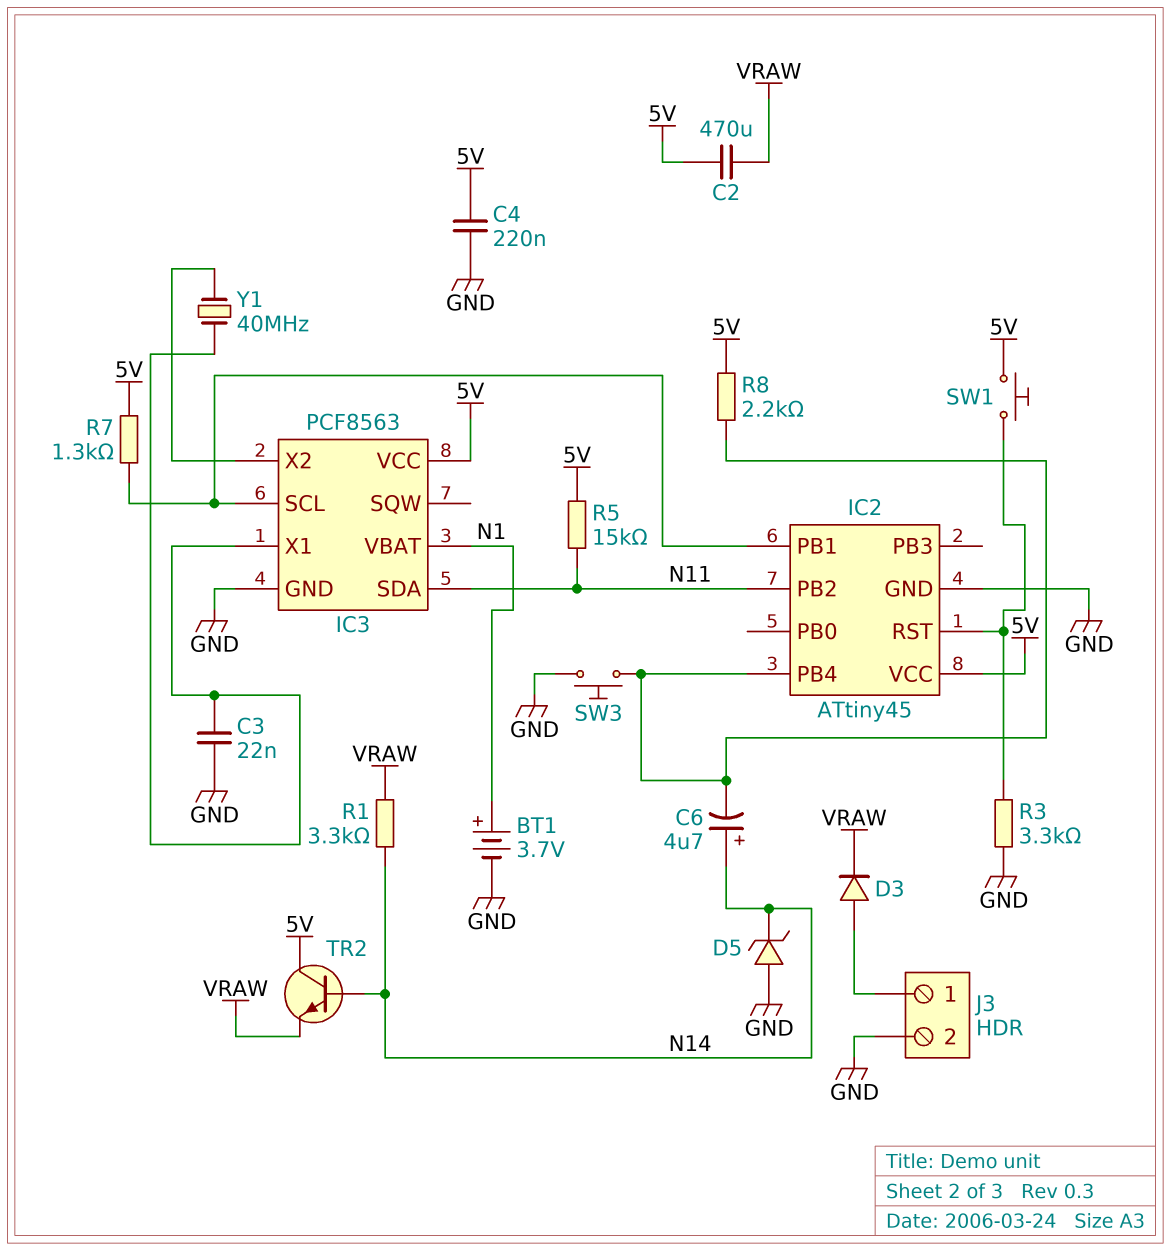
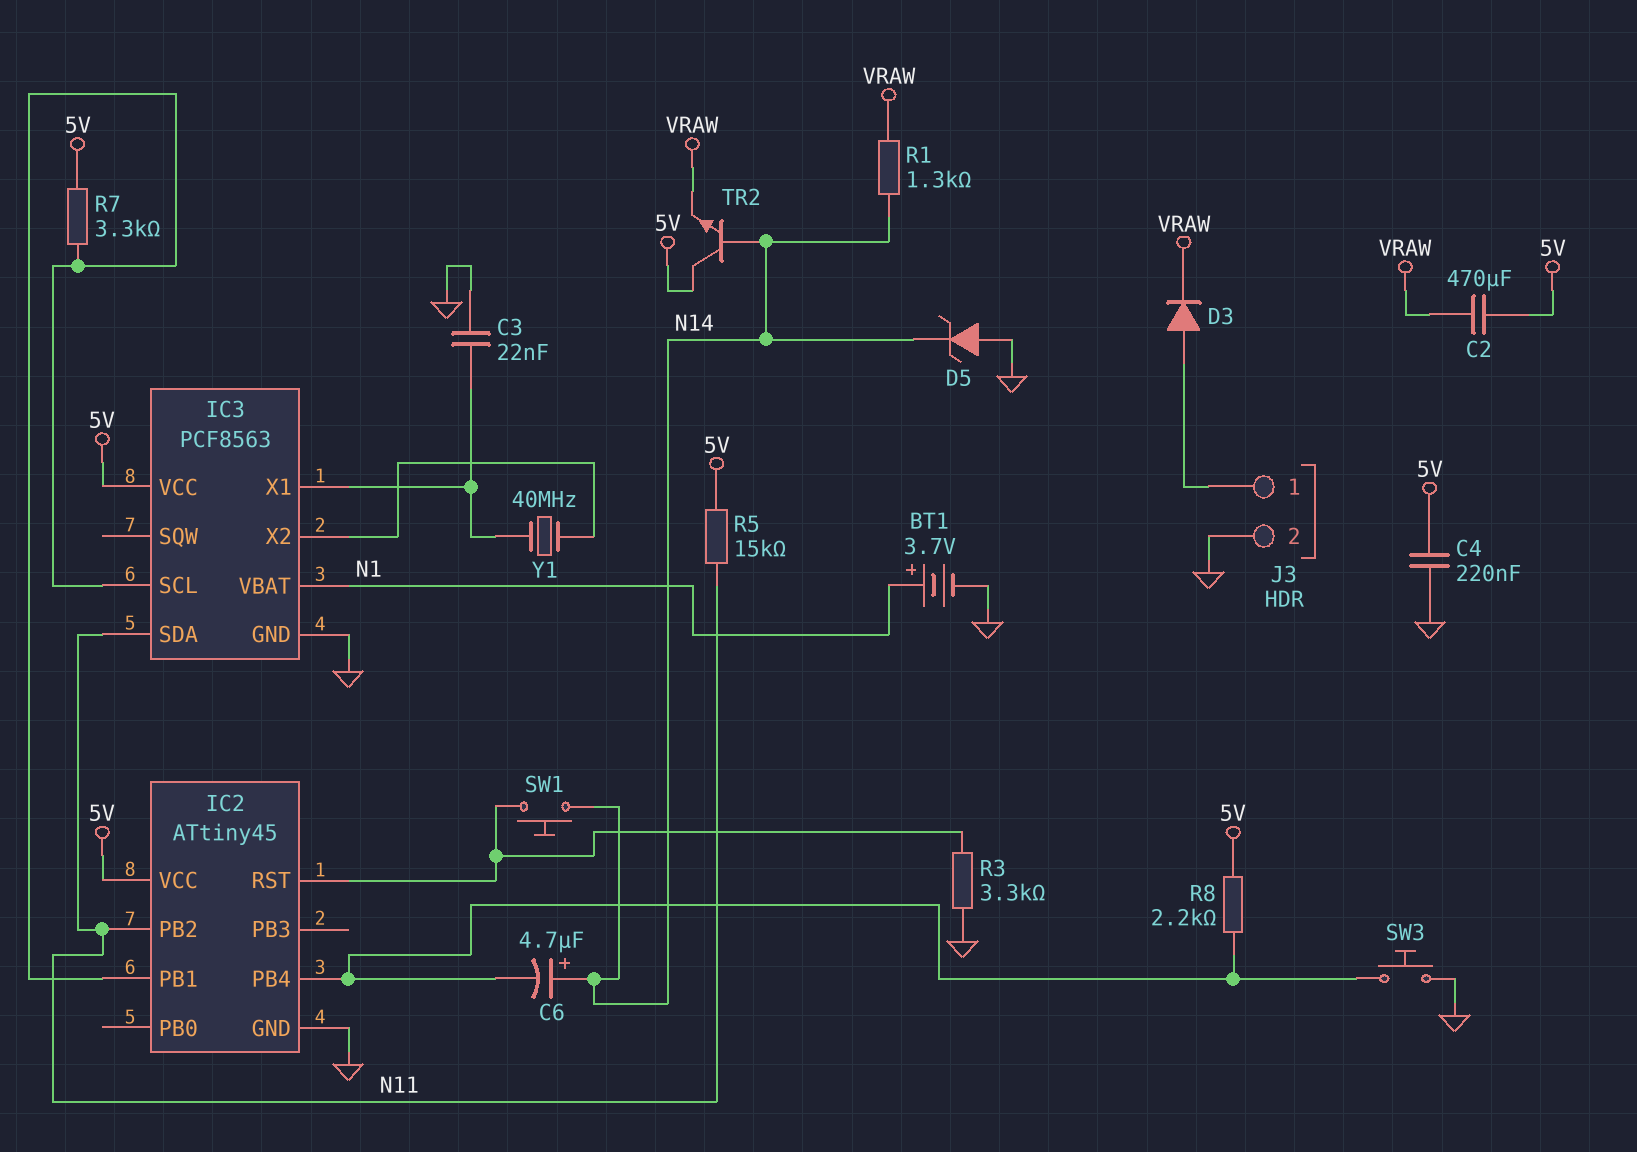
R1: 3.3k (N14, VRAW) -> 1.3k (N14, VRAW)
R7: 1.3k (5V, IC2/PB1) -> 3.3k (5V, IC2/PB1)
SW1: button (5V, IC2/RST) -> button (IC2/RST, N14)

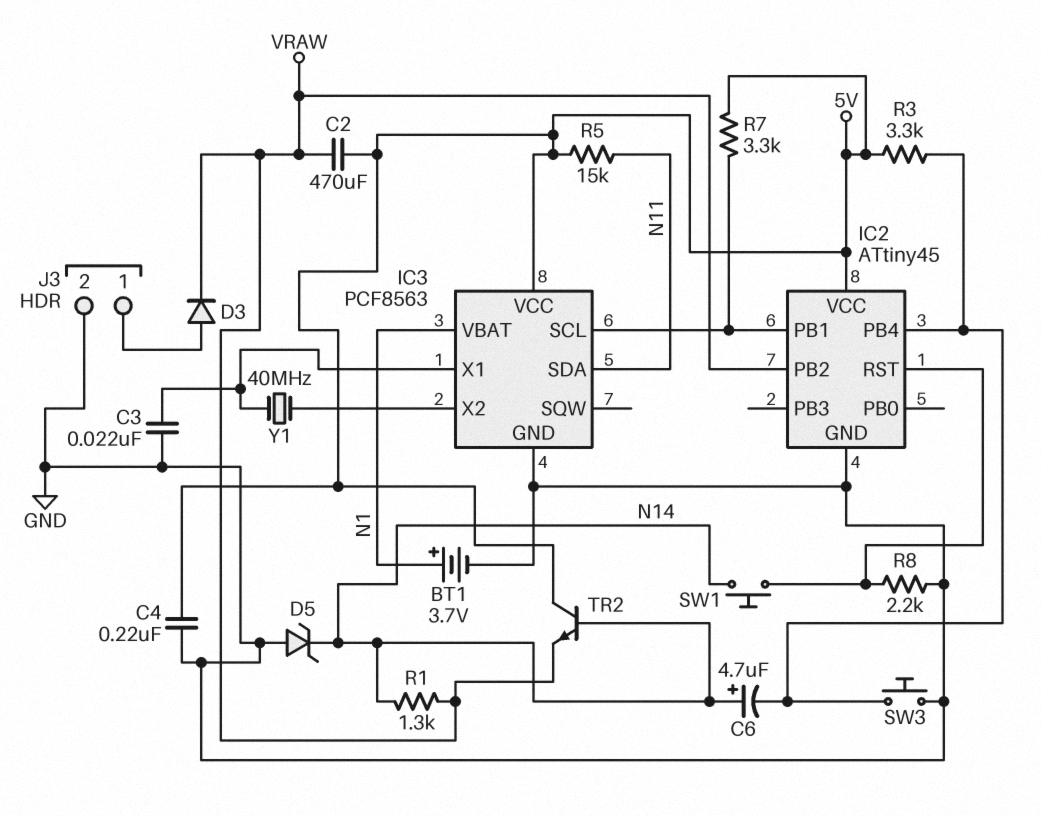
IC2 pin PB2: N11 -> VRAW
R3: 3.3k (GND, IC2/RST) -> 3.3k (5V, IC2/PB4)
R8: 2.2k (5V, IC2/PB4) -> 2.2k (GND, IC2/RST)

